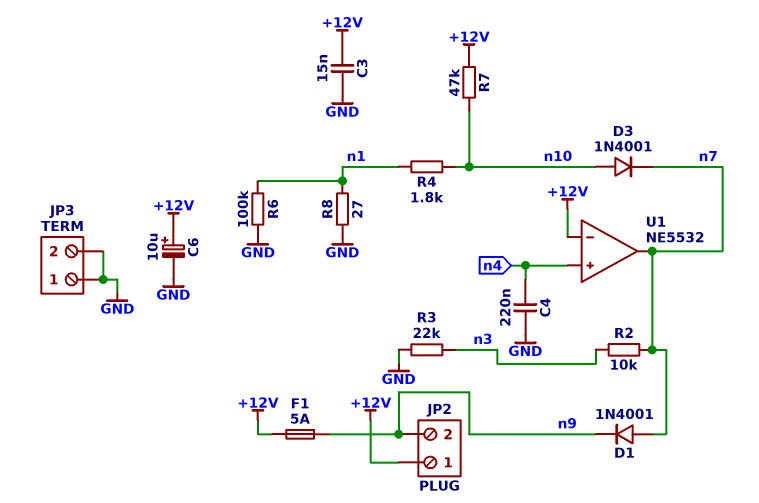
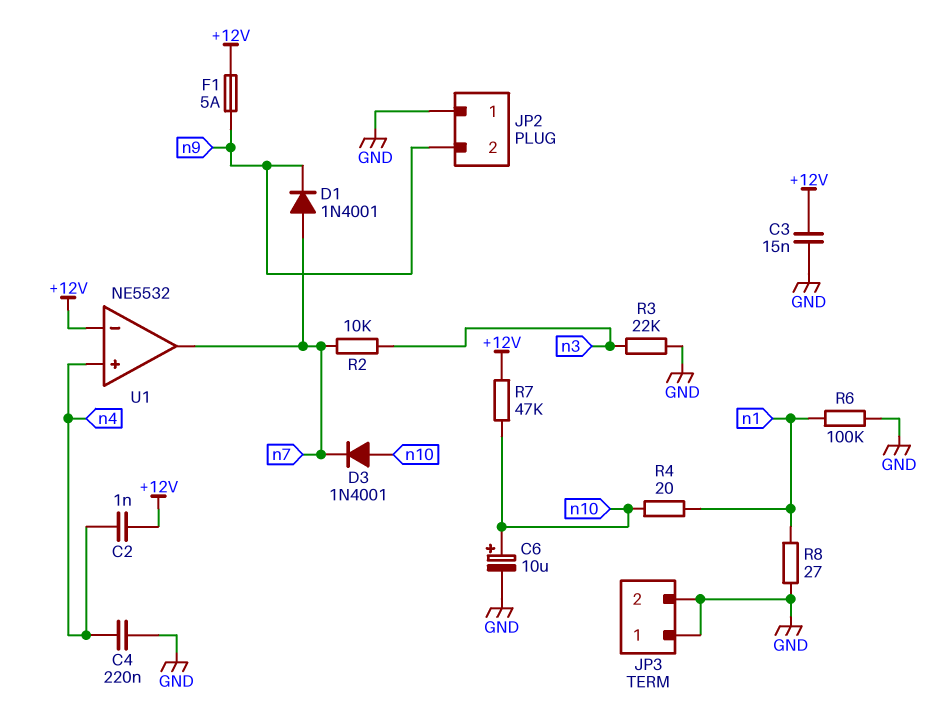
C2: none -> 1nF (+12V, n4)
C6: 10uF (plus +12V, minus GND) -> 10uF (plus n10, minus GND)
JP2 pin 1: +12V -> GND
R4: 1.8k (n1, n10) -> 20 (n1, n10)

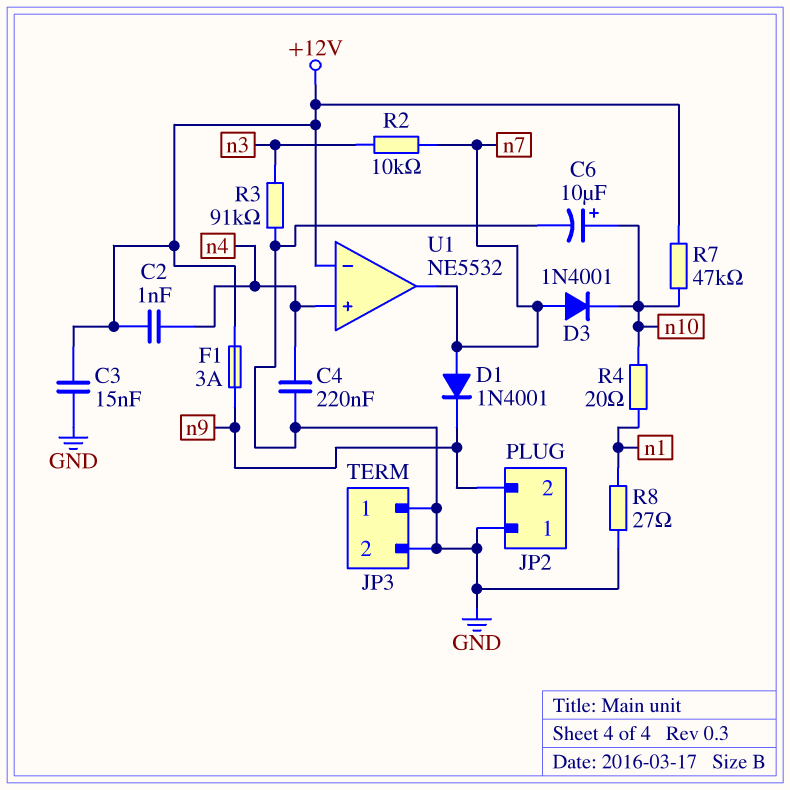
D3: diode 1N4001 (A n10, K n7) -> diode 1N4001 (A n7, K n10)
F1: 5A (+12V, n9) -> 3A (+12V, n9)
R3: 22k (GND, n3) -> 91k (GND, n3)
R6: 100k (GND, n1) -> none

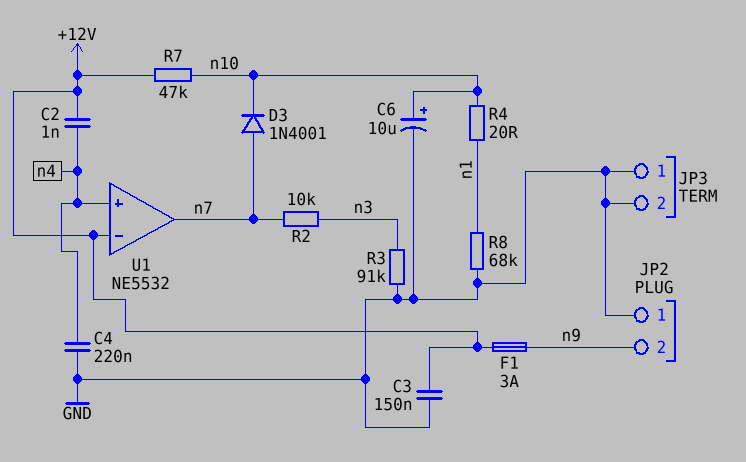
C3: 15nF (+12V, GND) -> 150nF (+12V, GND)
D1: diode 1N4001 (A n7, K n9) -> none
R8: 27 (GND, n1) -> 68k (GND, n1)

